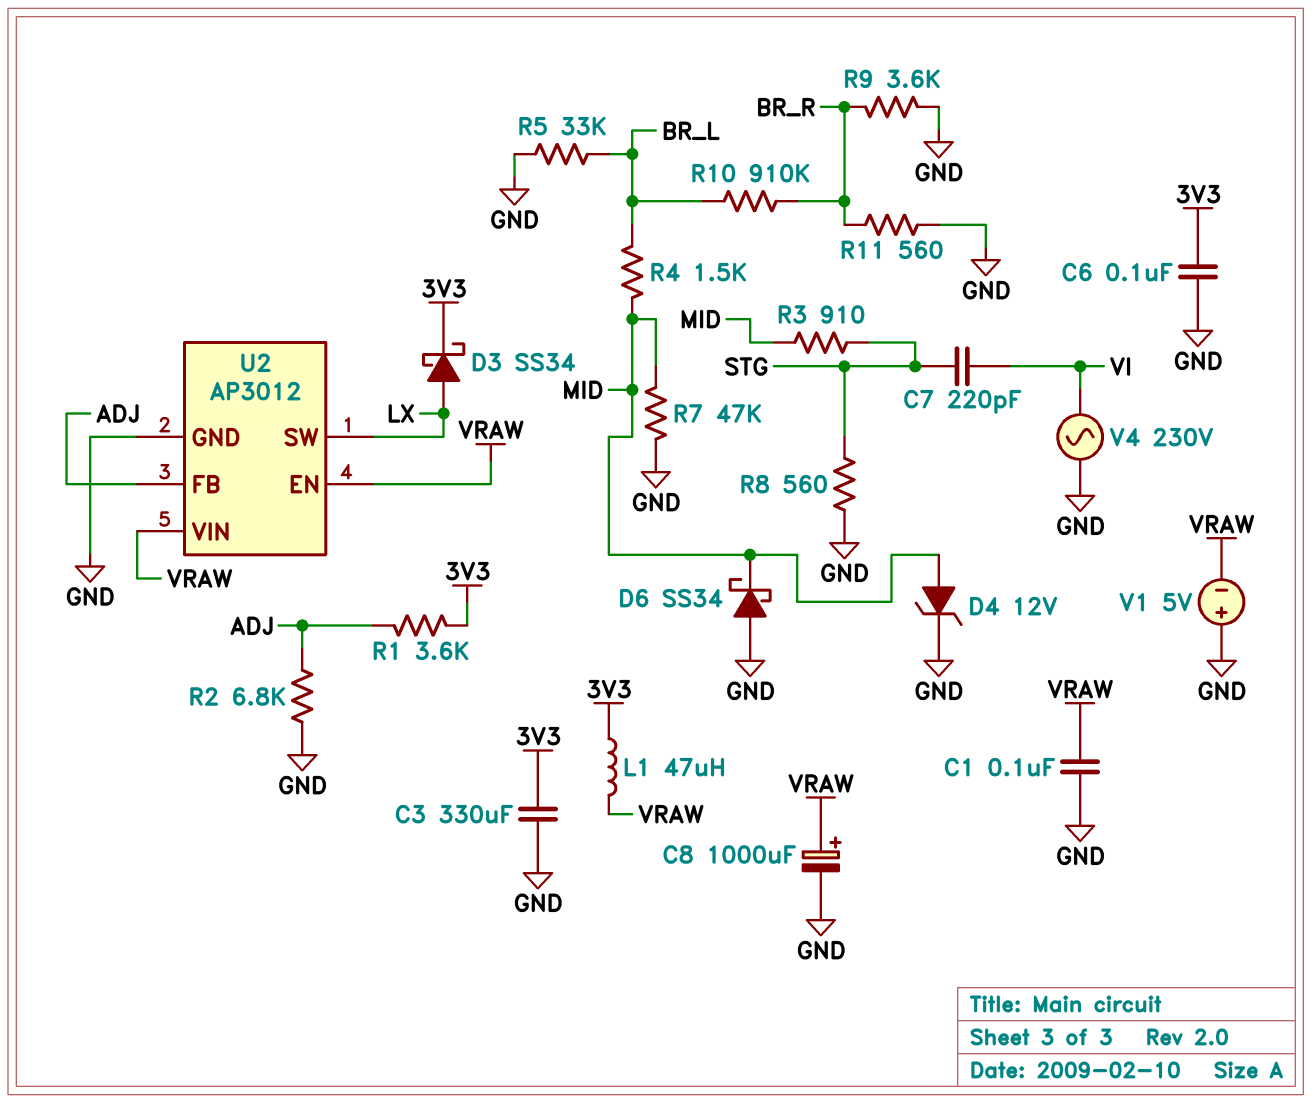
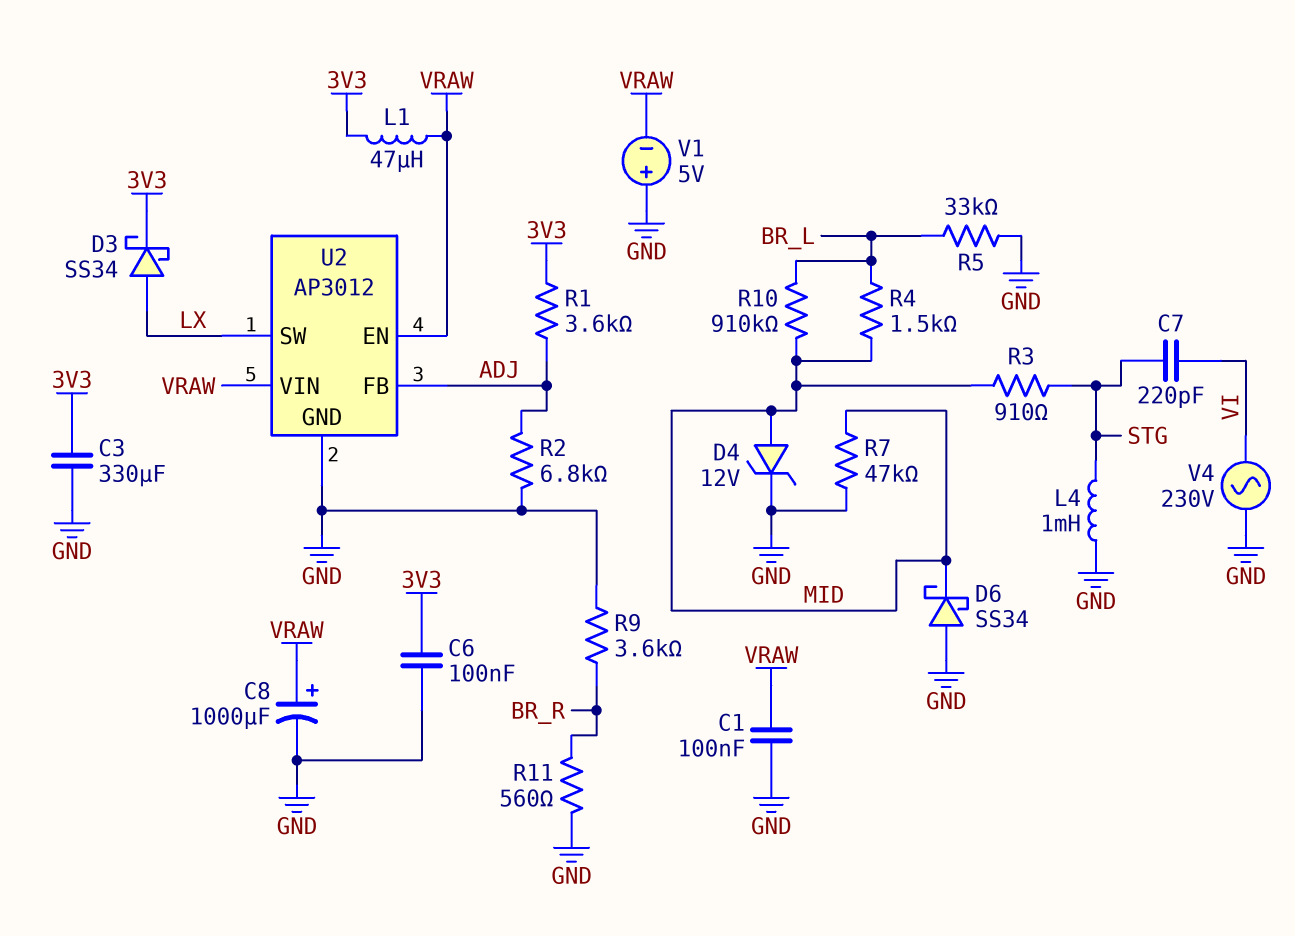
L4: none -> 1mH (GND, STG)
R8: 560 (GND, STG) -> none
R10: 910k (BR_L, BR_R) -> 910k (BR_L, MID)

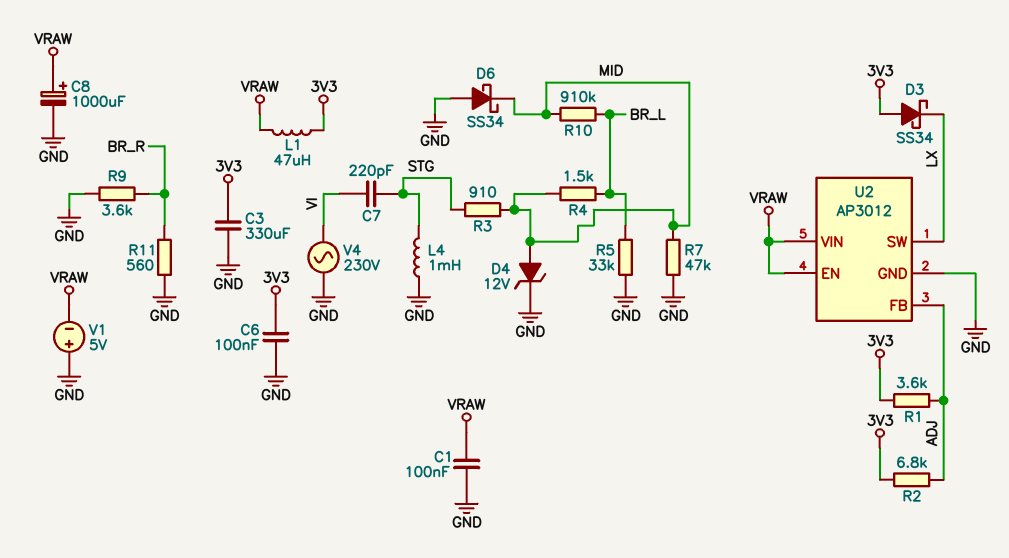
D3: schottky SS34 (A LX, K 3V3) -> schottky SS34 (A 3V3, K LX)
R2: 6.8k (ADJ, GND) -> 6.8k (3V3, ADJ)

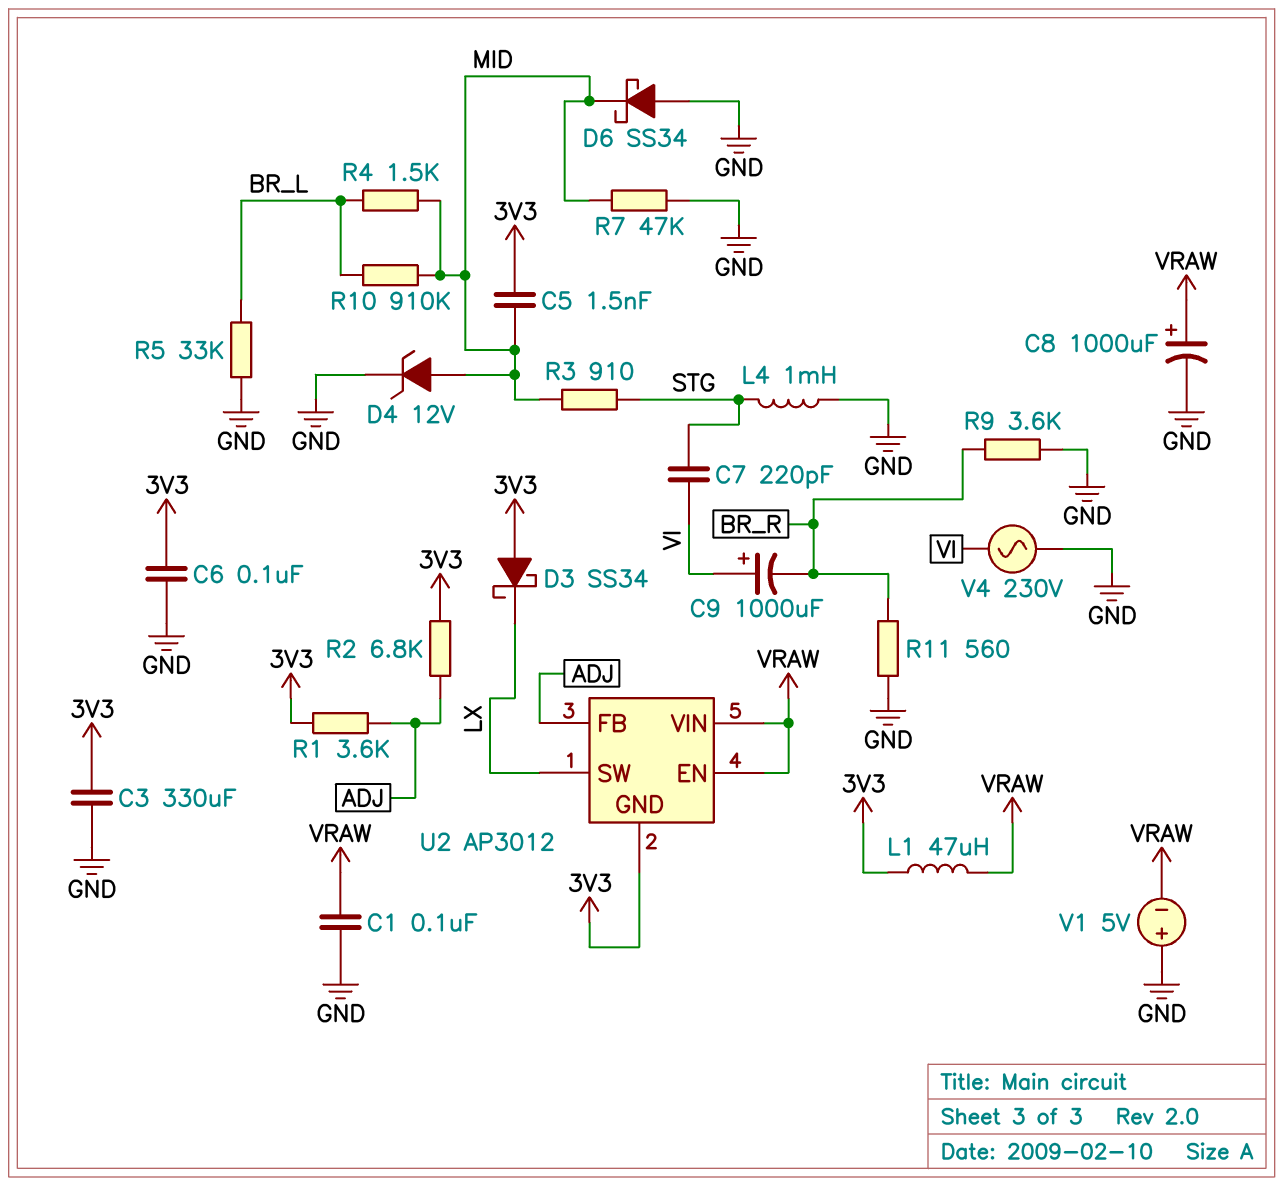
C5: none -> 1.5nF (3V3, MID)
C9: none -> 1000uF (plus VI, minus BR_R)
U2 pin GND: GND -> 3V3

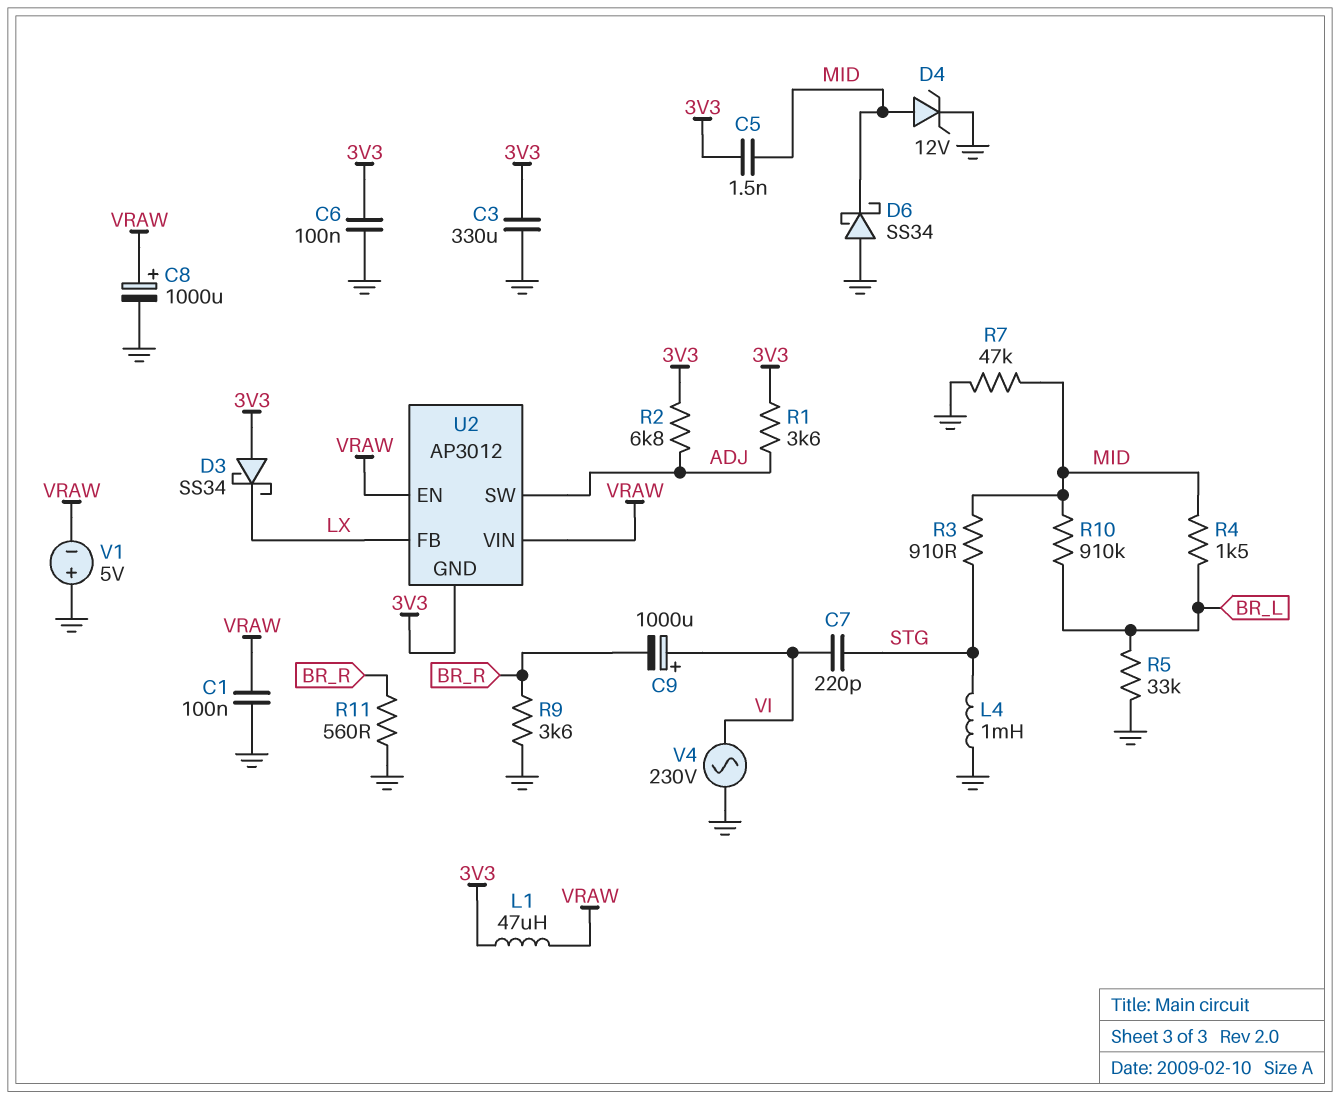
U2 pin FB: ADJ -> LX
U2 pin SW: LX -> ADJ

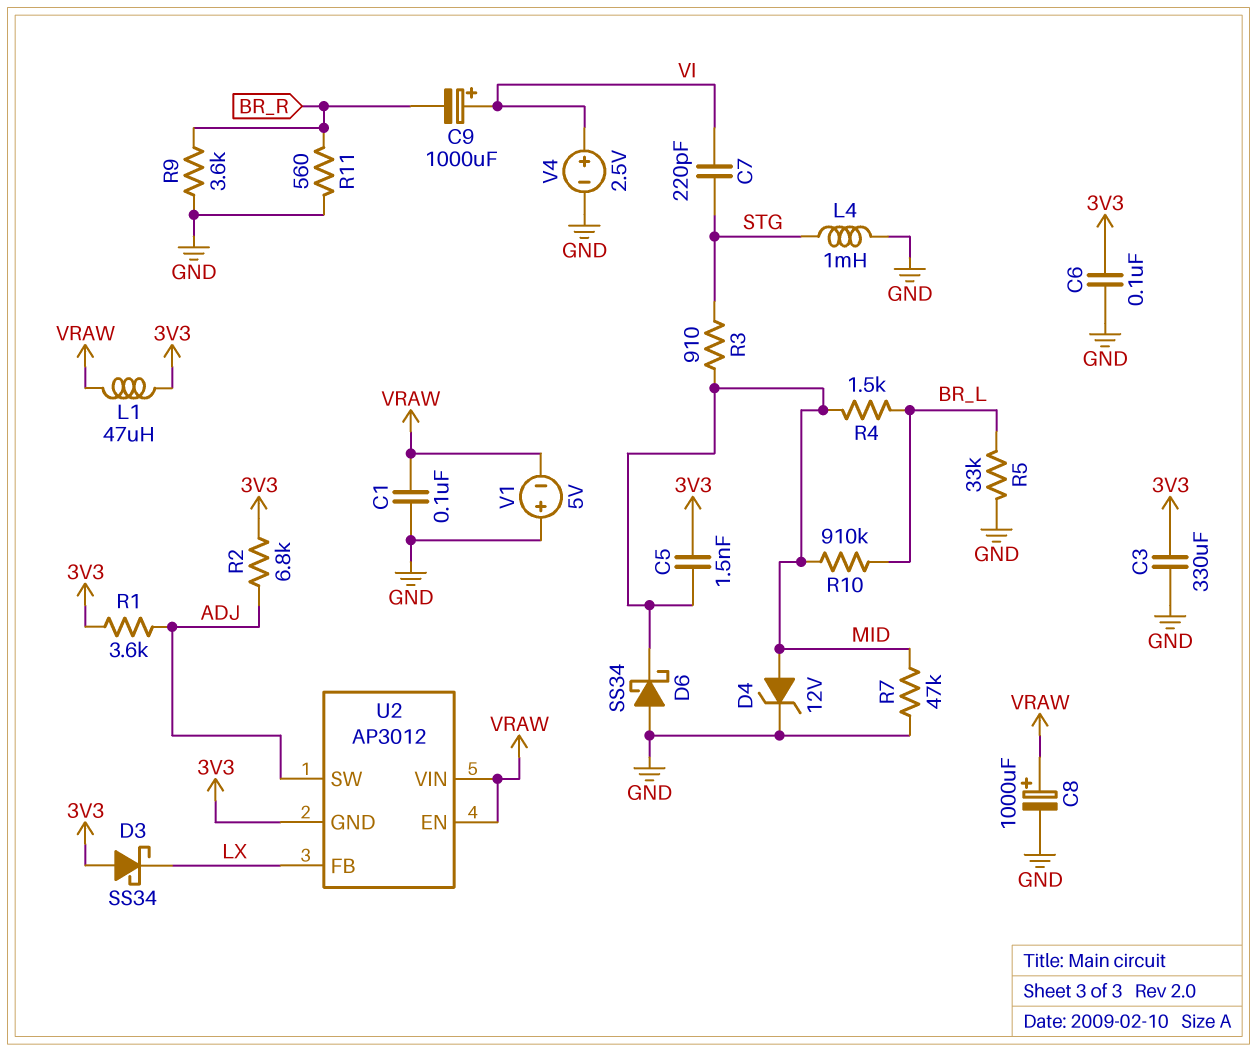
V4: AC 230V (GND, VI) -> 2.5V (plus VI, minus GND)

